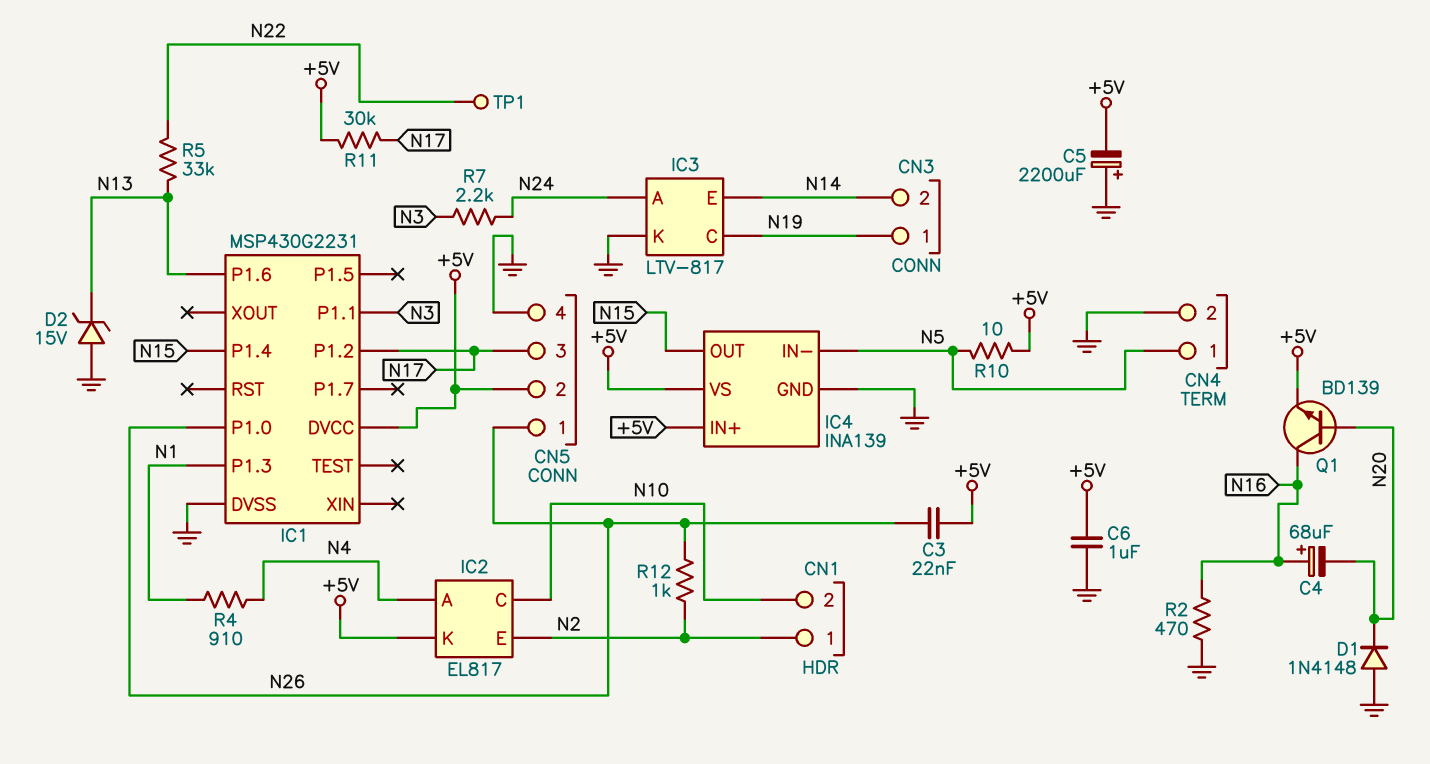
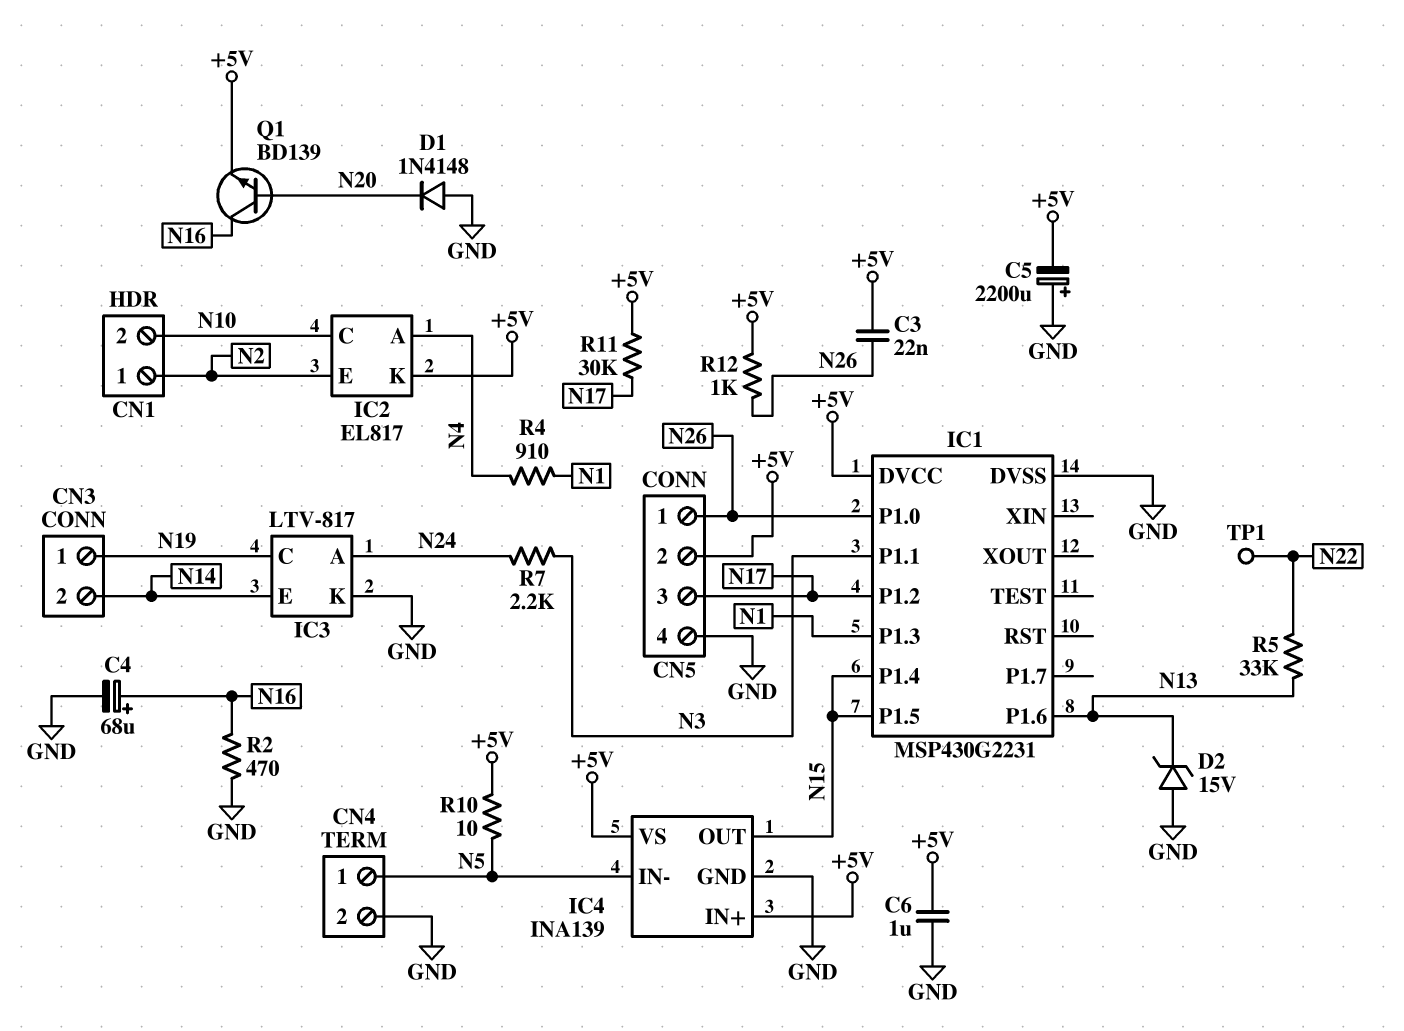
C4: 68uF (plus N16, minus N20) -> 68uF (plus N16, minus GND)
IC1 pin P1.5: none -> N15
R12: 1k (N2, N26) -> 1k (+5V, N26)

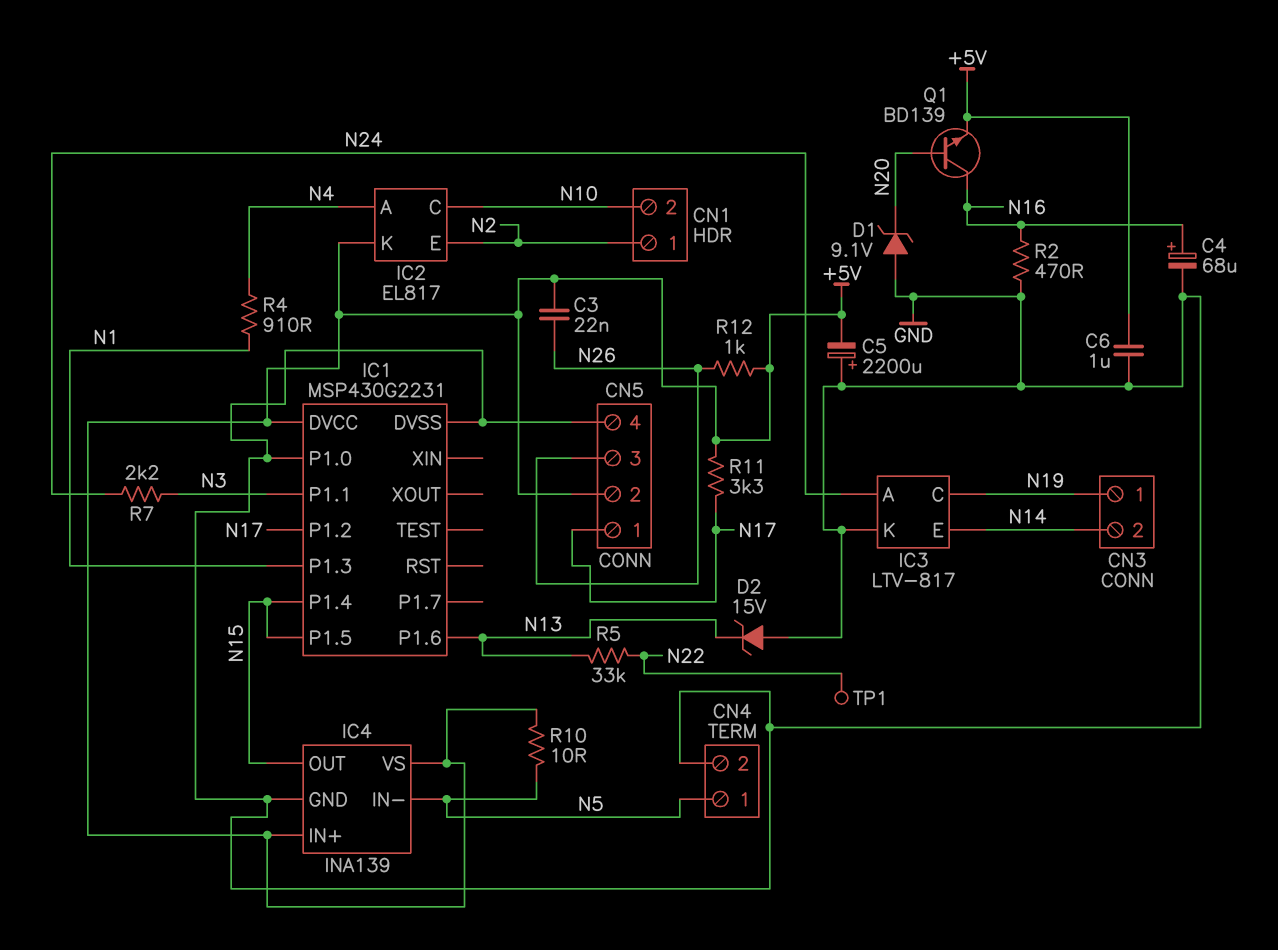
CN5 pin 1: N26 -> N17
CN5 pin 3: N17 -> N26
D1: diode 1N4148 (A GND, K N20) -> zener 9.1V (A GND, K N20)
IC1 pin P1.0: N26 -> GND
R11: 30k (+5V, N17) -> 3.3k (+5V, N17)

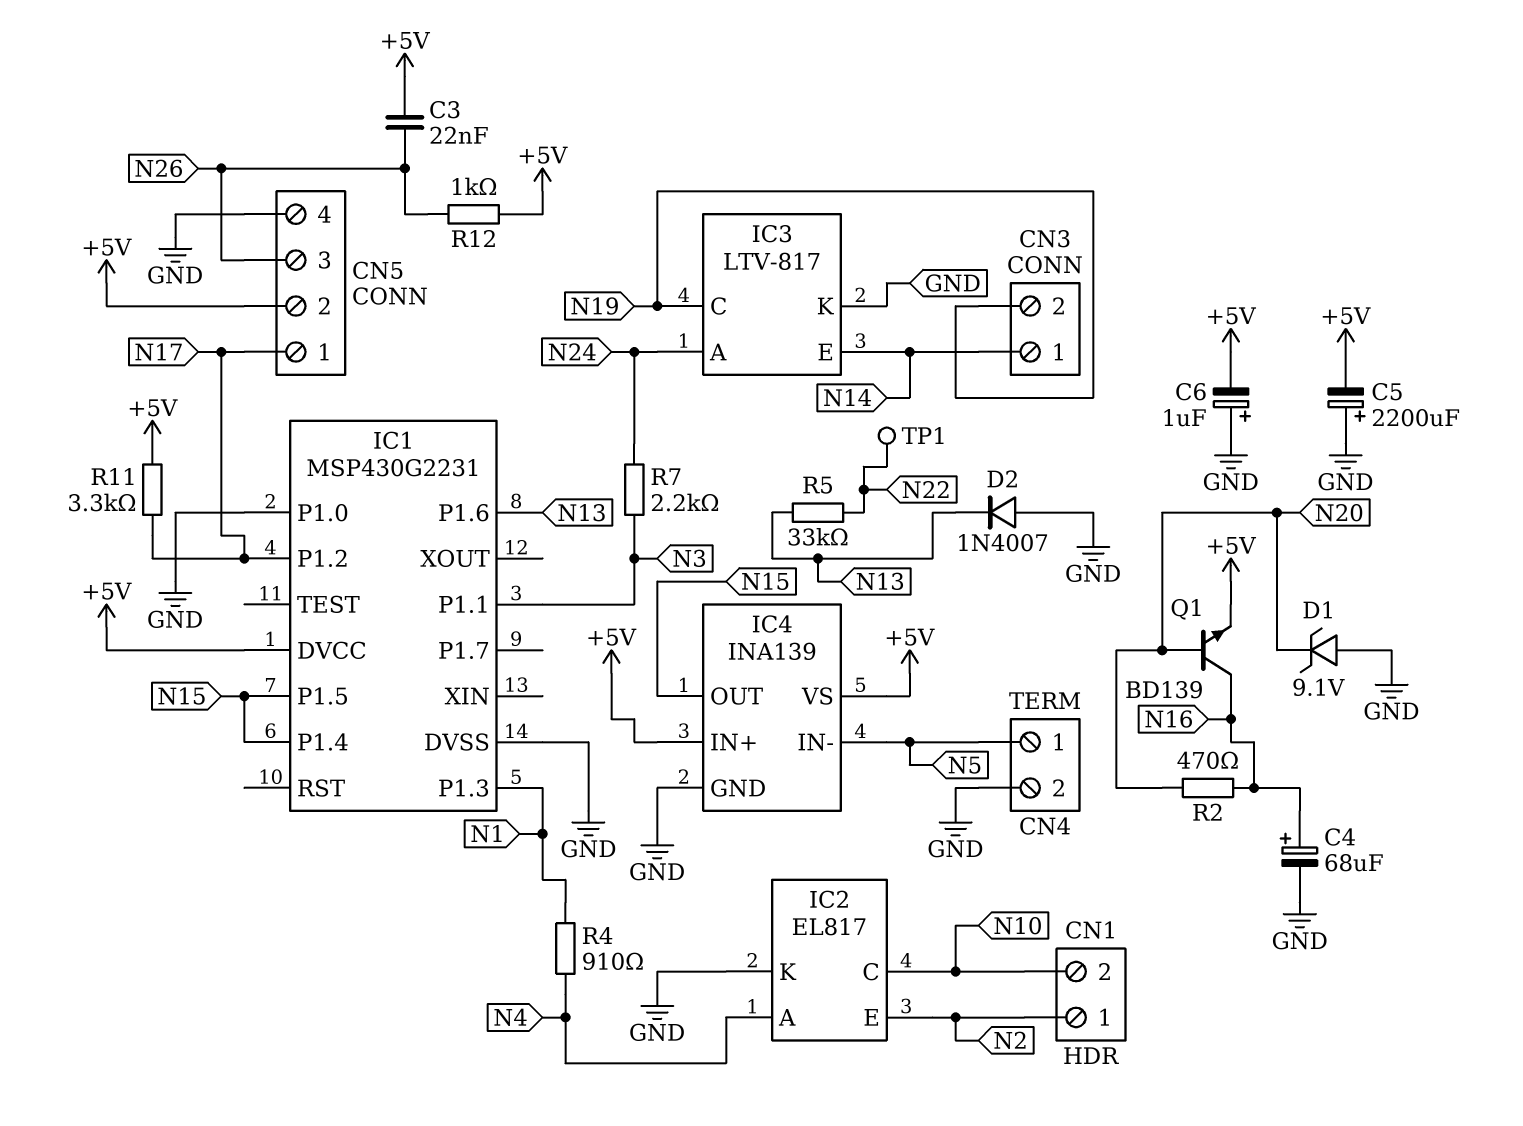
C6: 1uF (+5V, GND) -> 1uF (plus GND, minus +5V)
CN3 pin 1: N19 -> N14
CN3 pin 2: N14 -> N19
D2: zener 15V (A GND, K N13) -> diode 1N4007 (A GND, K N13)
IC2 pin K: +5V -> GND
R2: 470 (GND, N16) -> 470 (N16, N20)
R10: 10 (+5V, N5) -> none

